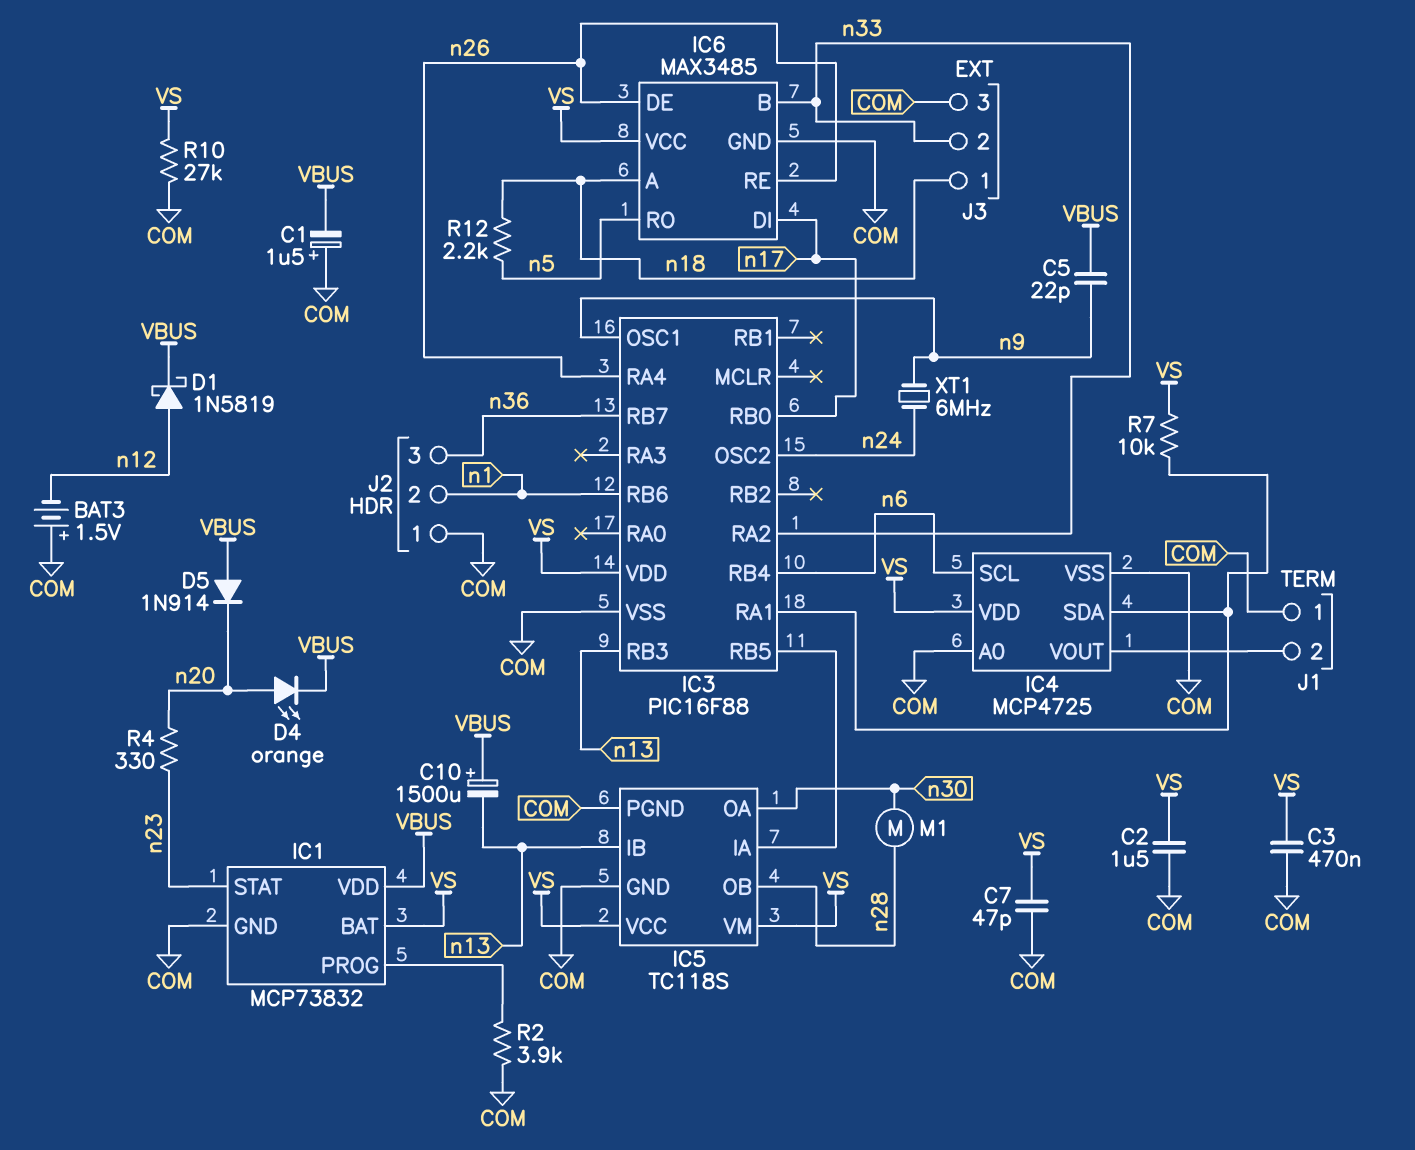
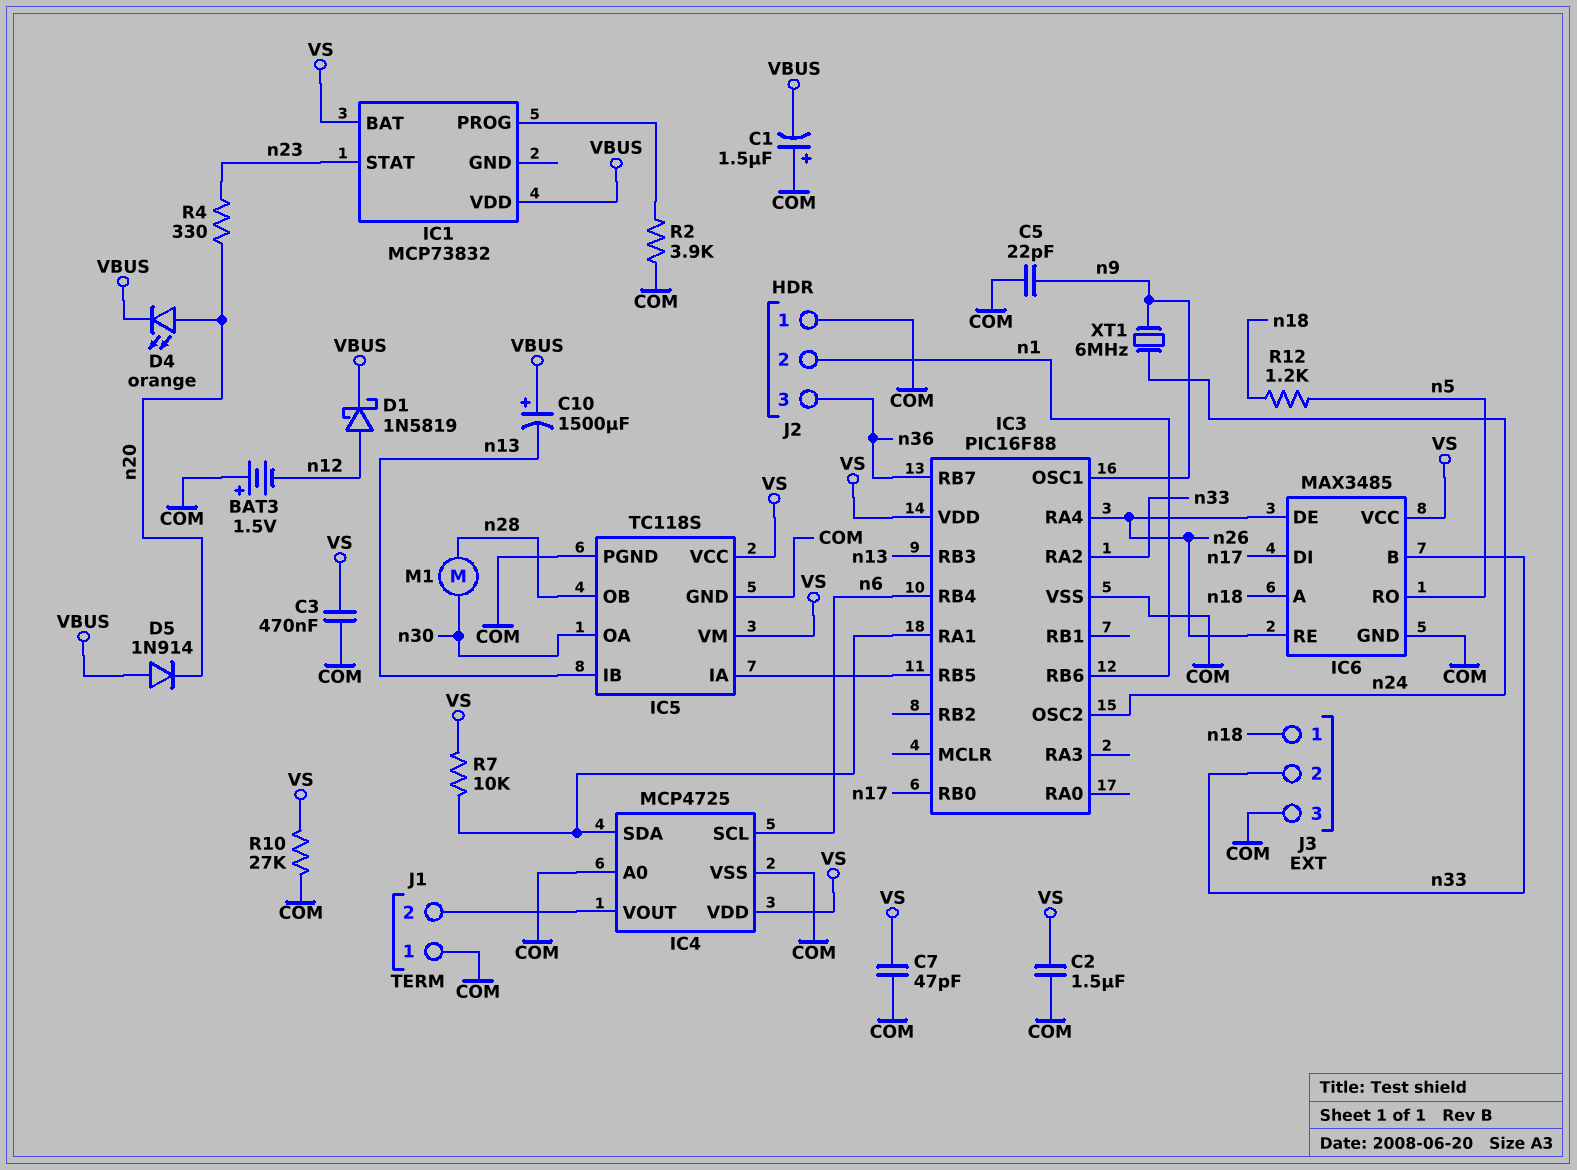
C5: 22pF (VBUS, n9) -> 22pF (COM, n9)
IC1 pin GND: COM -> none
R12: 2.2k (n5, n18) -> 1.2k (n5, n18)

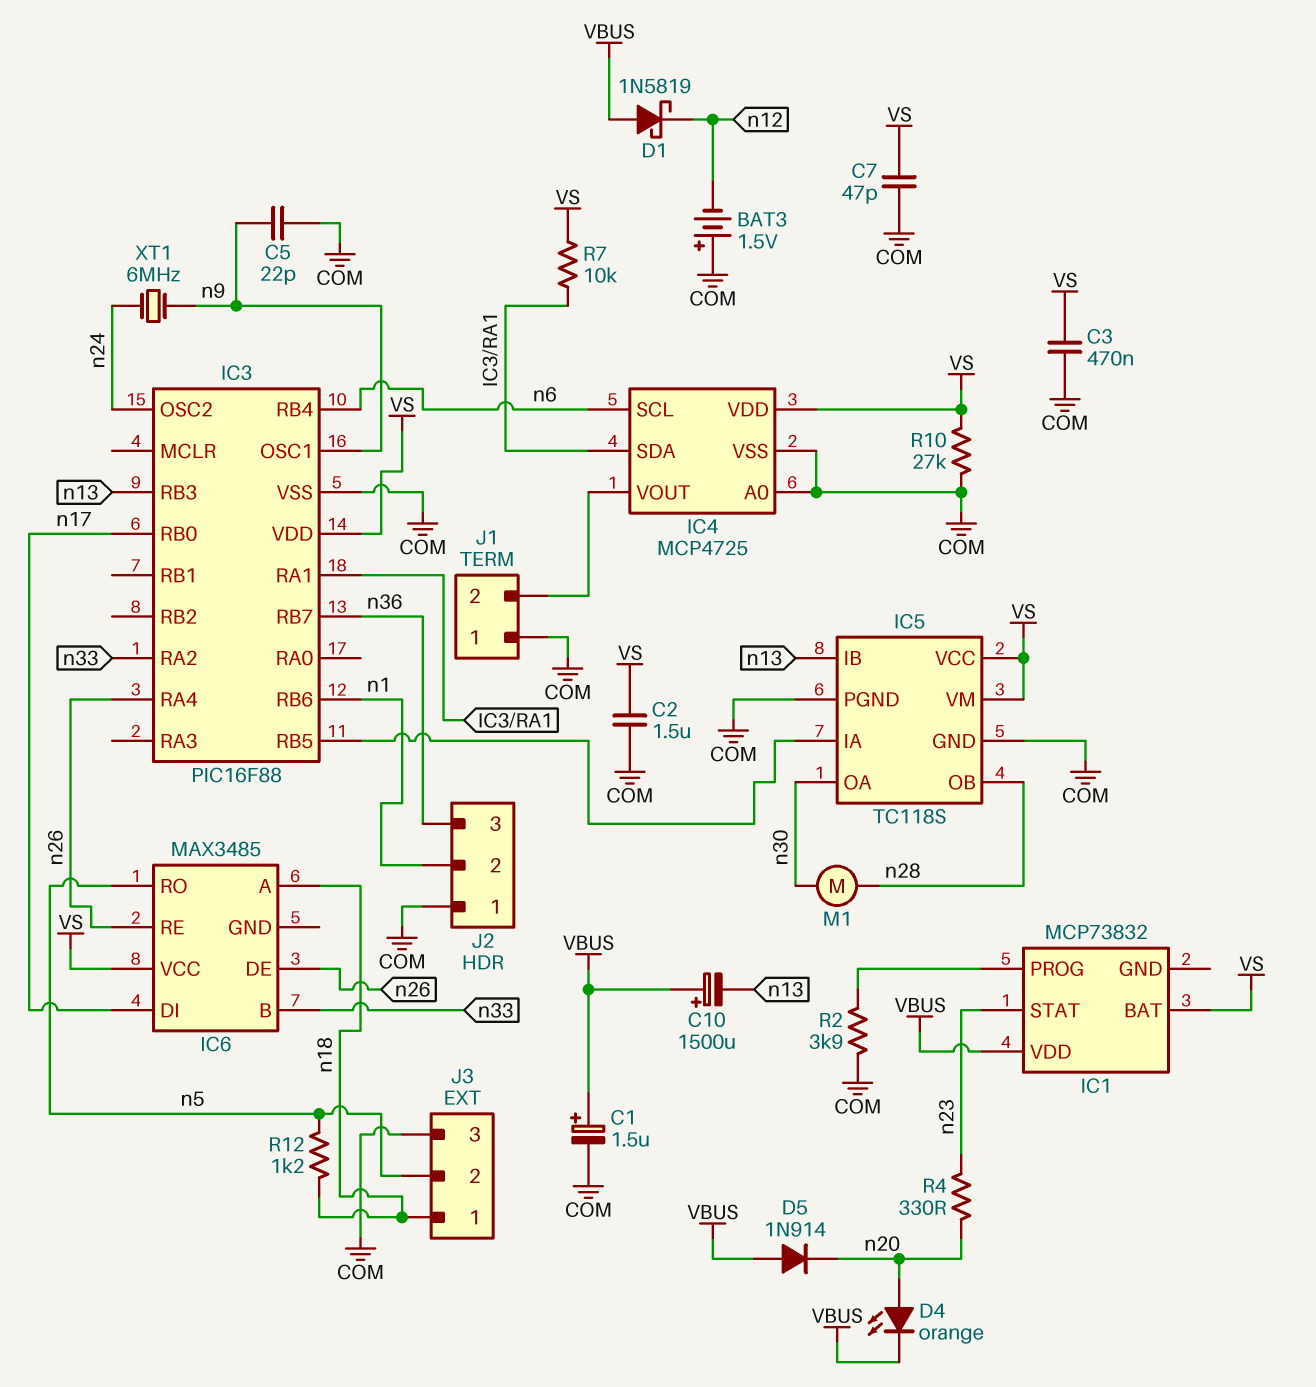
C1: 1.5uF (plus COM, minus VBUS) -> 1.5uF (plus VBUS, minus COM)
D1: schottky 1N5819 (A n12, K VBUS) -> schottky 1N5819 (A VBUS, K n12)
IC6 pin GND: COM -> none
J3 pin 2: n33 -> n5

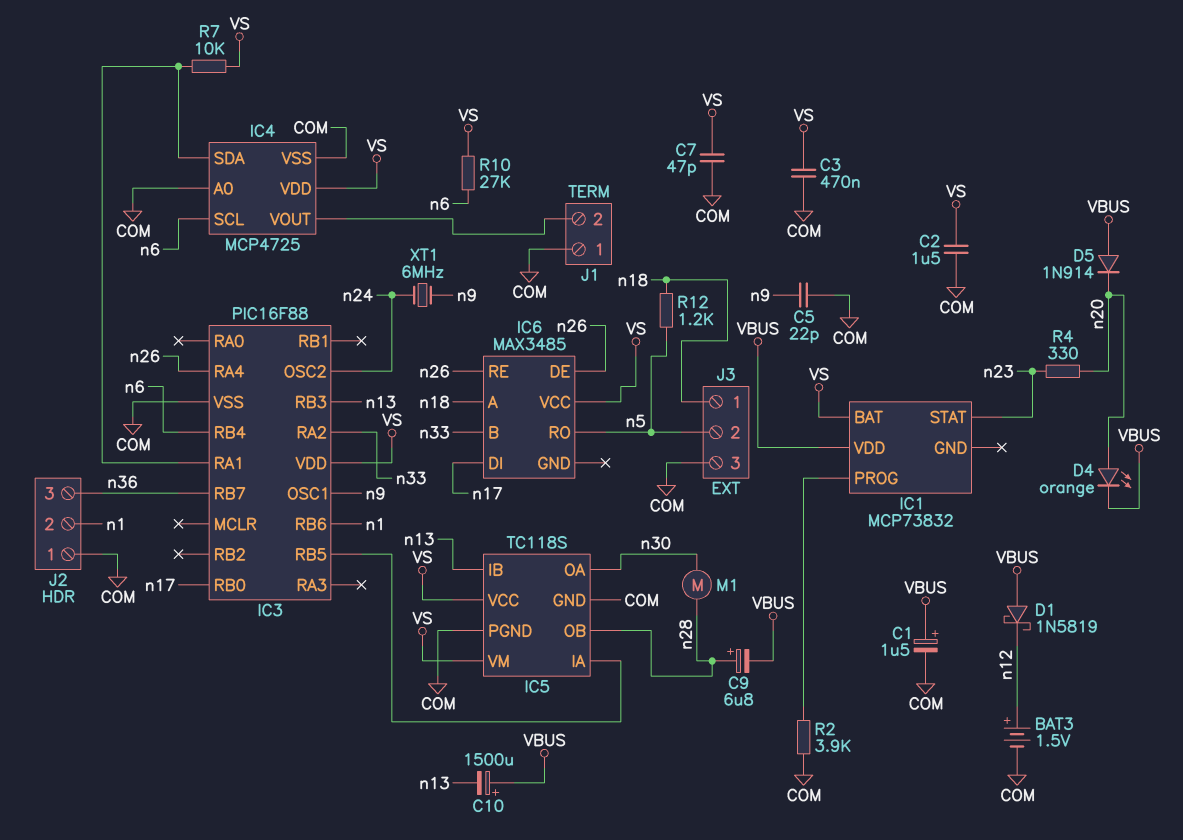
BAT3: 1.5V (plus COM, minus n12) -> 1.5V (plus n12, minus COM)
C9: none -> 6.8uF (plus n28, minus VBUS)
R10: 27k (COM, VS) -> 27k (VS, n6)

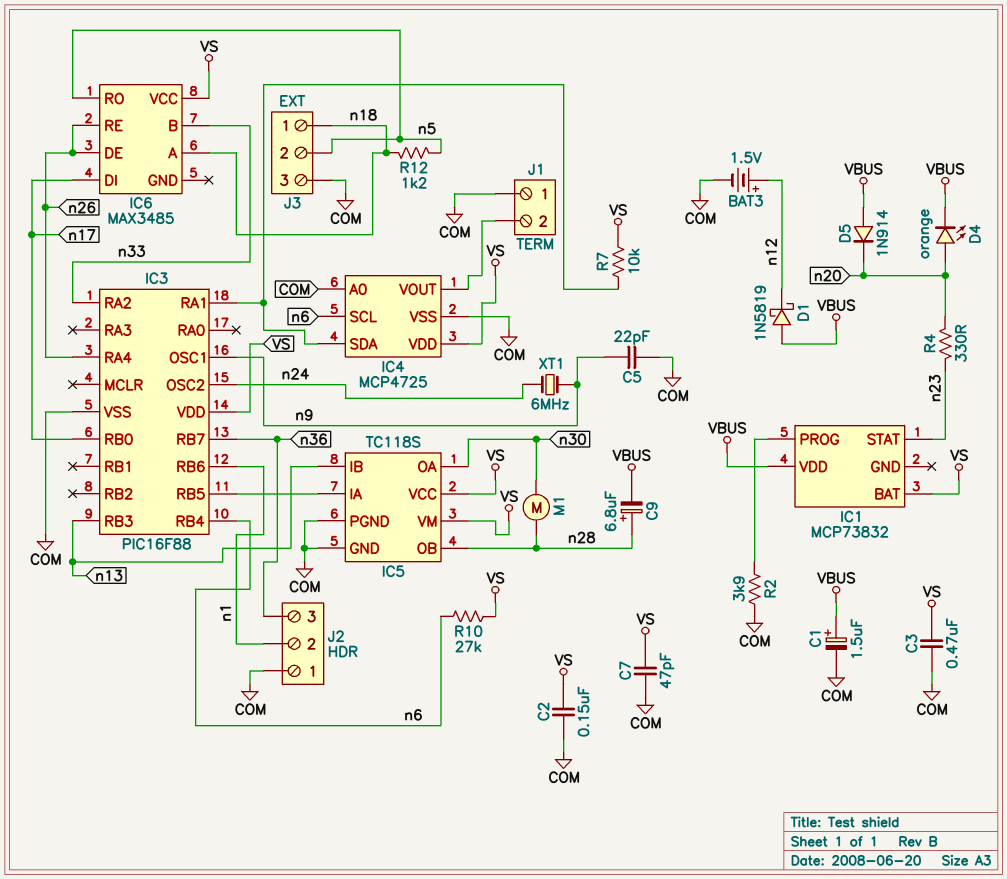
C2: 1.5uF (COM, VS) -> 150nF (COM, VS)
C10: 1500uF (plus VBUS, minus n13) -> none

